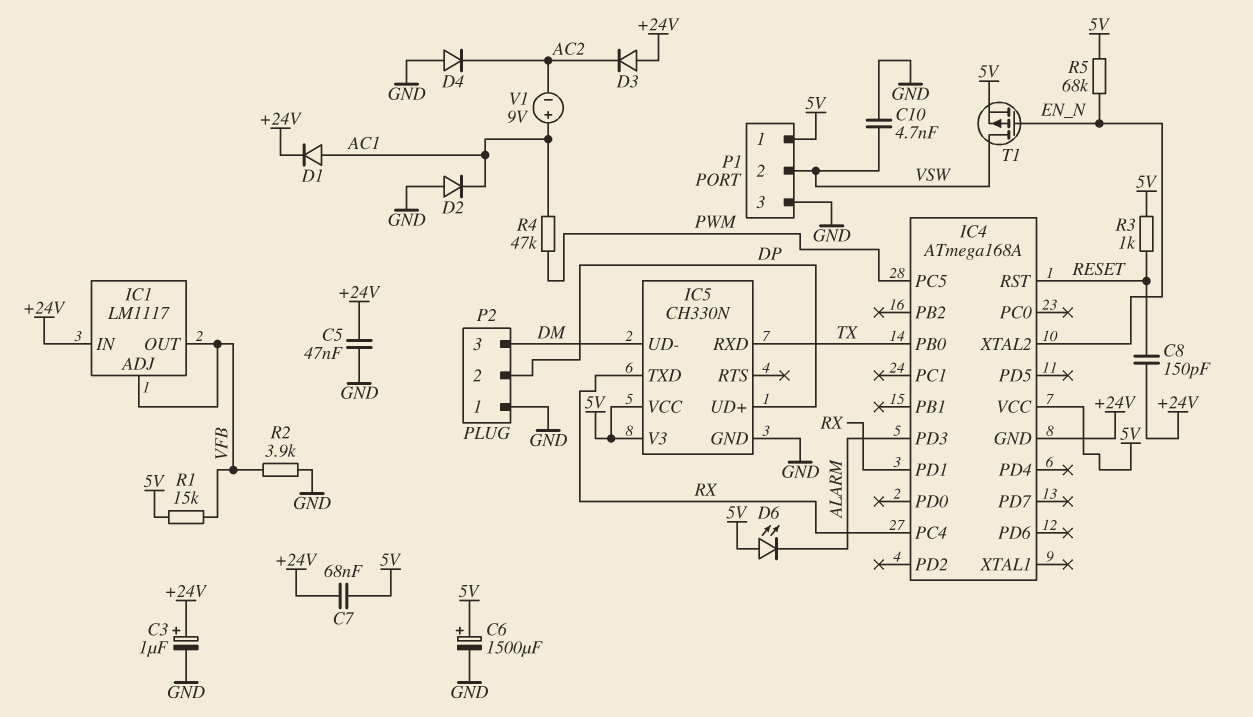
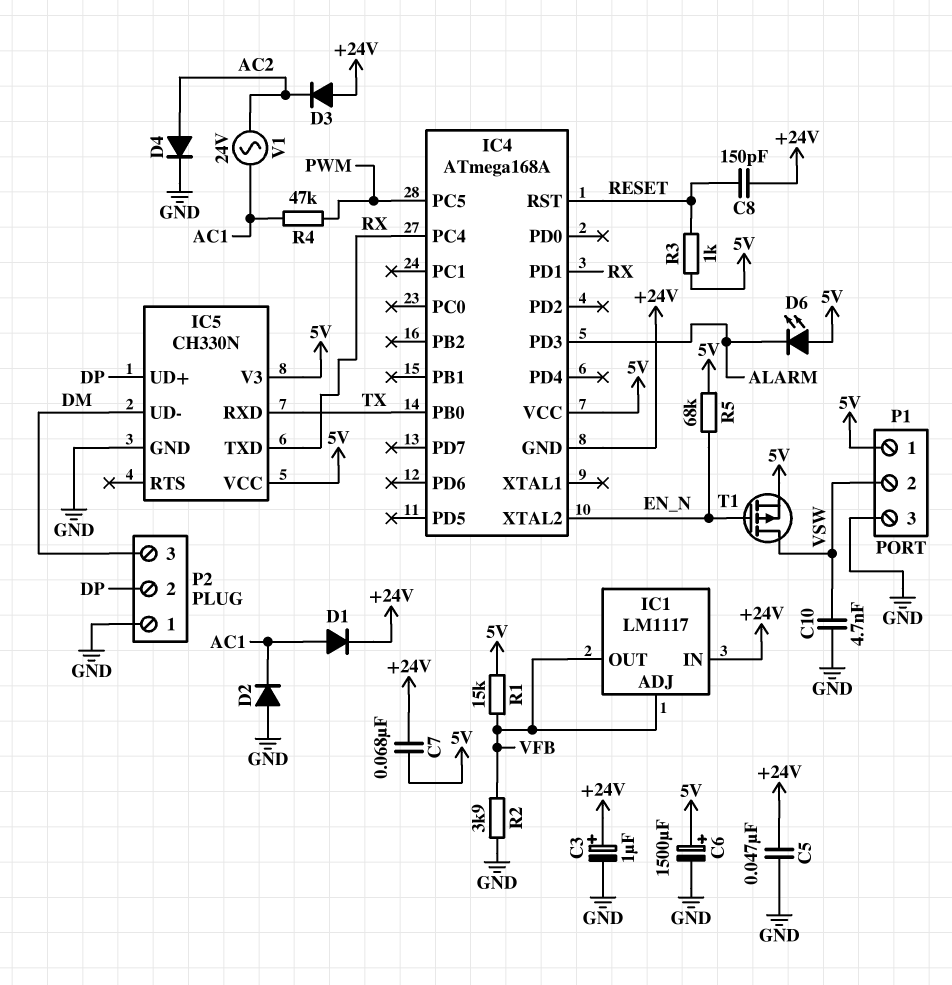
D4: diode (A GND, K AC2) -> diode (A AC2, K GND)
V1: 9V (plus AC1, minus AC2) -> AC 24V (AC1, AC2)

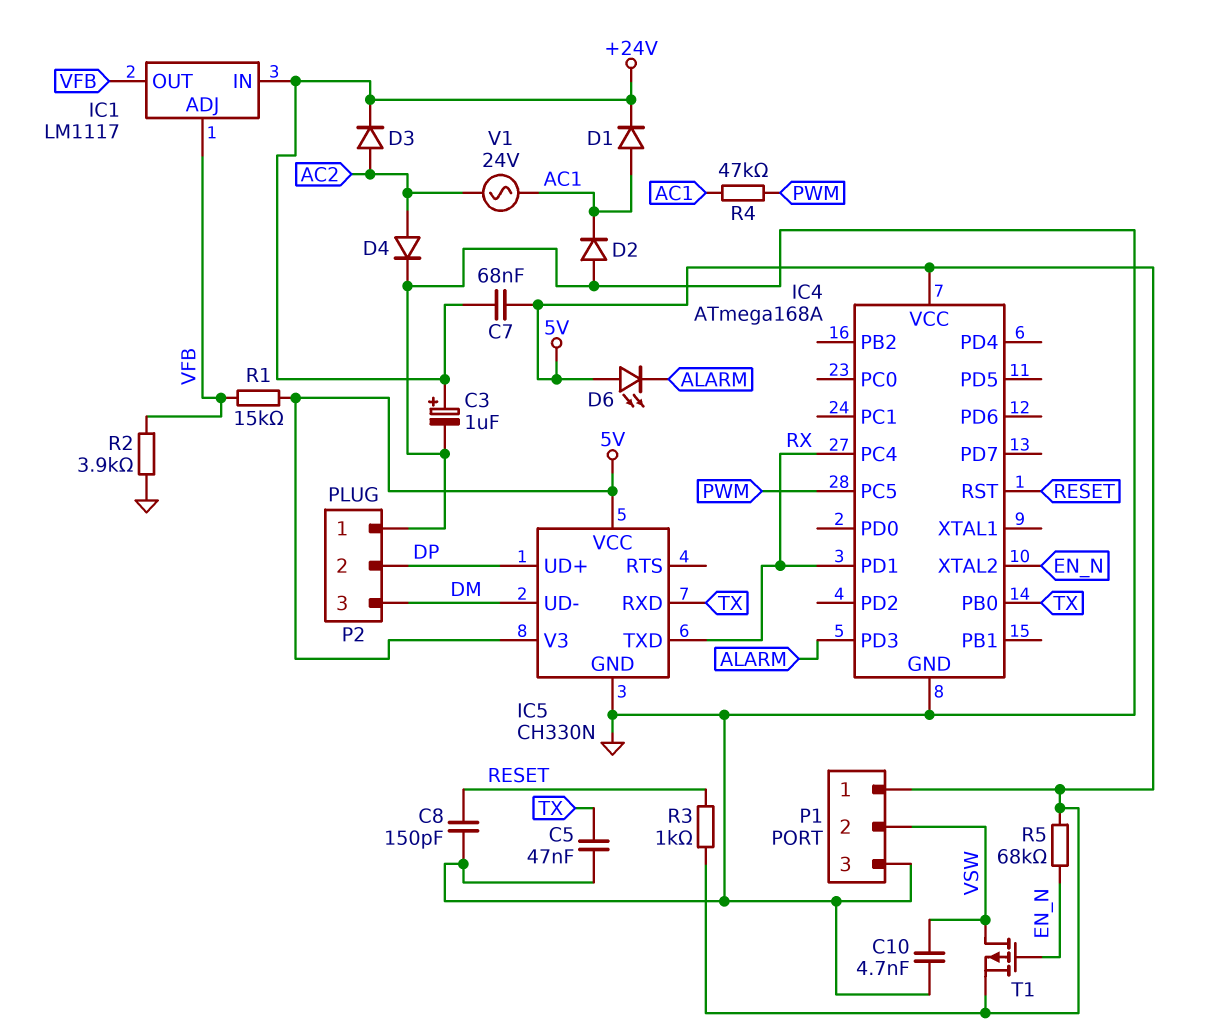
C5: 47nF (+24V, GND) -> 47nF (GND, TX)
C6: 1500uF (plus 5V, minus GND) -> none
C8: 150pF (+24V, RESET) -> 150pF (GND, RESET)
D3: diode (A +24V, K AC2) -> diode (A AC2, K +24V)
IC4 pin GND: +24V -> GND

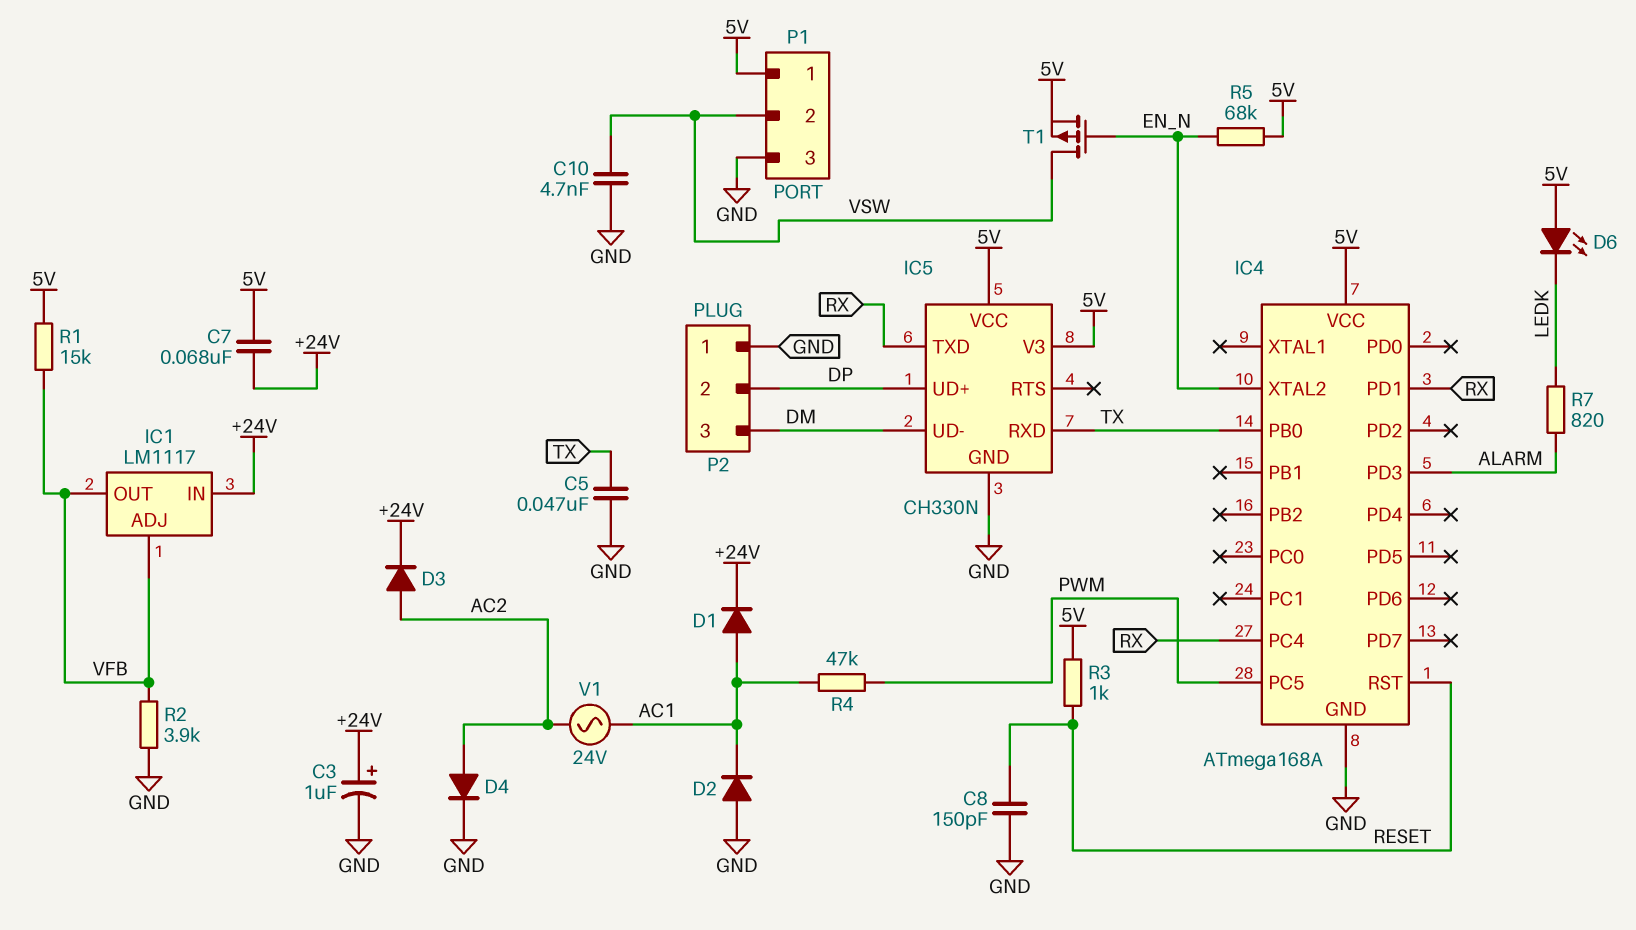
D6: LED (A 5V, K ALARM) -> LED (A 5V, K LEDK)
R7: none -> 820 (ALARM, LEDK)

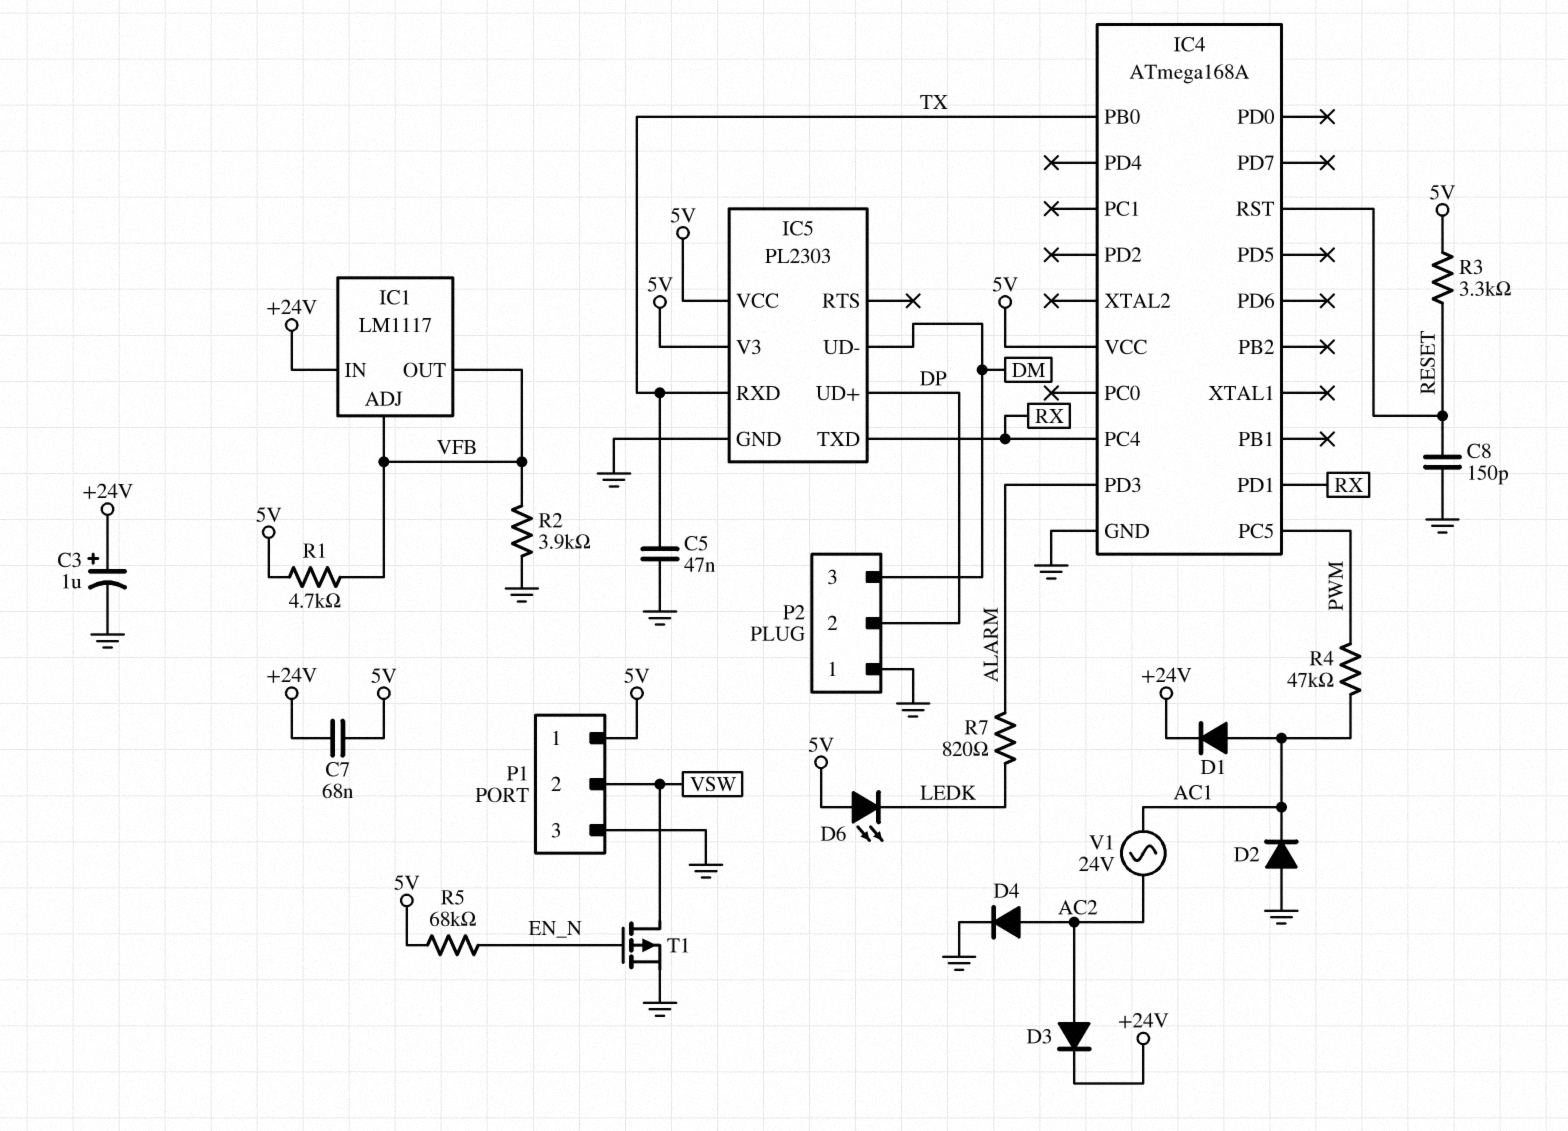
C10: 4.7nF (GND, VSW) -> none
IC4 pin XTAL2: EN_N -> none
IC5: CH330N -> PL2303
R1: 15k (5V, VFB) -> 4.7k (5V, VFB)
R3: 1k (5V, RESET) -> 3.3k (5V, RESET)
T1: PMOS (G EN_N, D VSW, S 5V) -> PMOS (G EN_N, D VSW, S GND)

